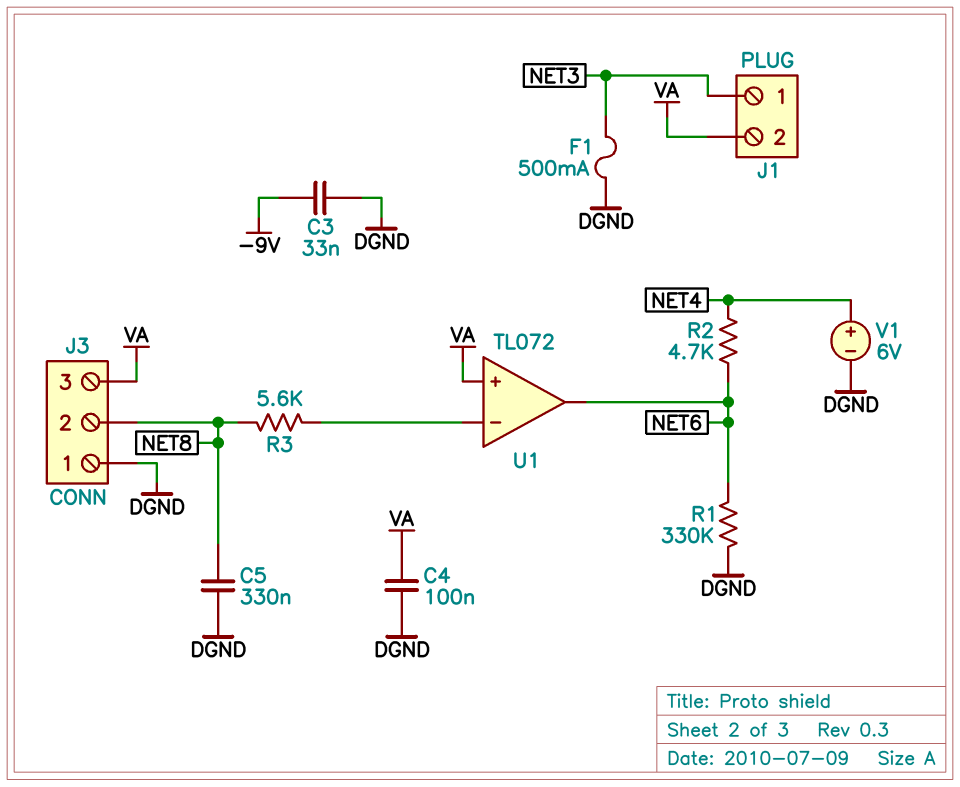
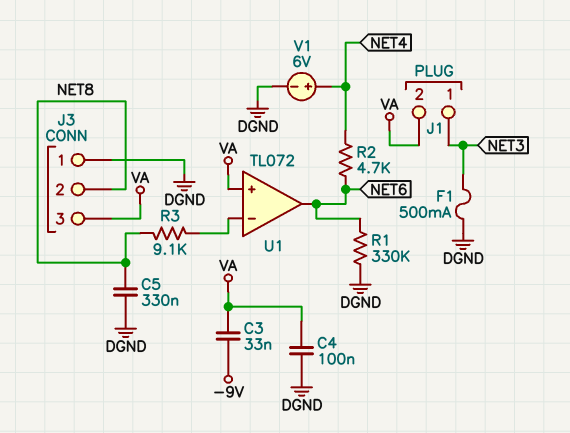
C3: 33nF (-9V, DGND) -> 33nF (-9V, VA)
R3: 5.6k (NET8, U1/in-) -> 9.1k (NET8, U1/in-)

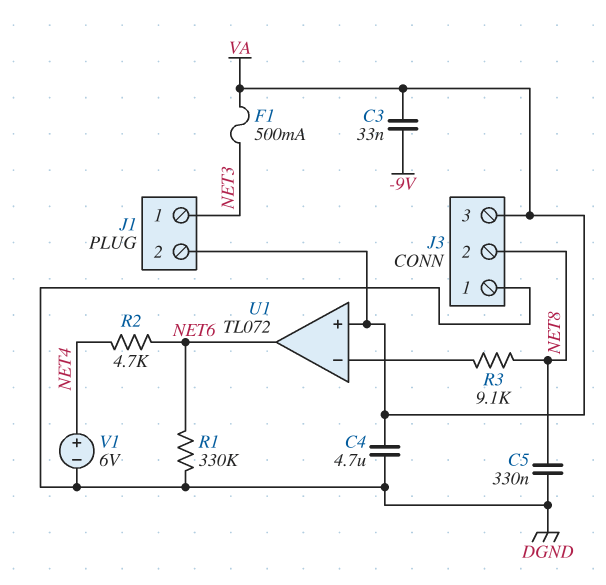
C4: 100nF (DGND, VA) -> 4.7uF (DGND, VA)
F1: 500mA (DGND, NET3) -> 500mA (NET3, VA)

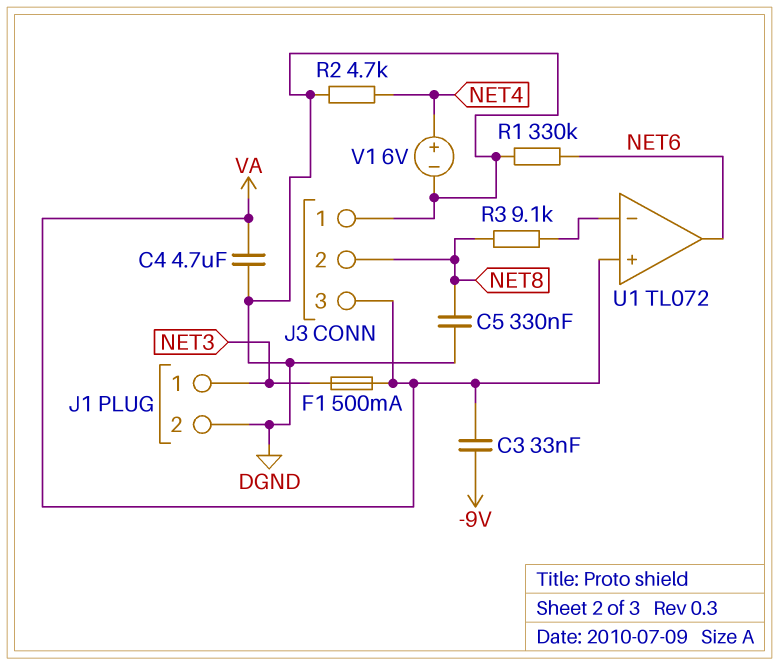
J1 pin 2: VA -> DGND
R2: 4.7k (NET4, NET6) -> 4.7k (DGND, NET4)

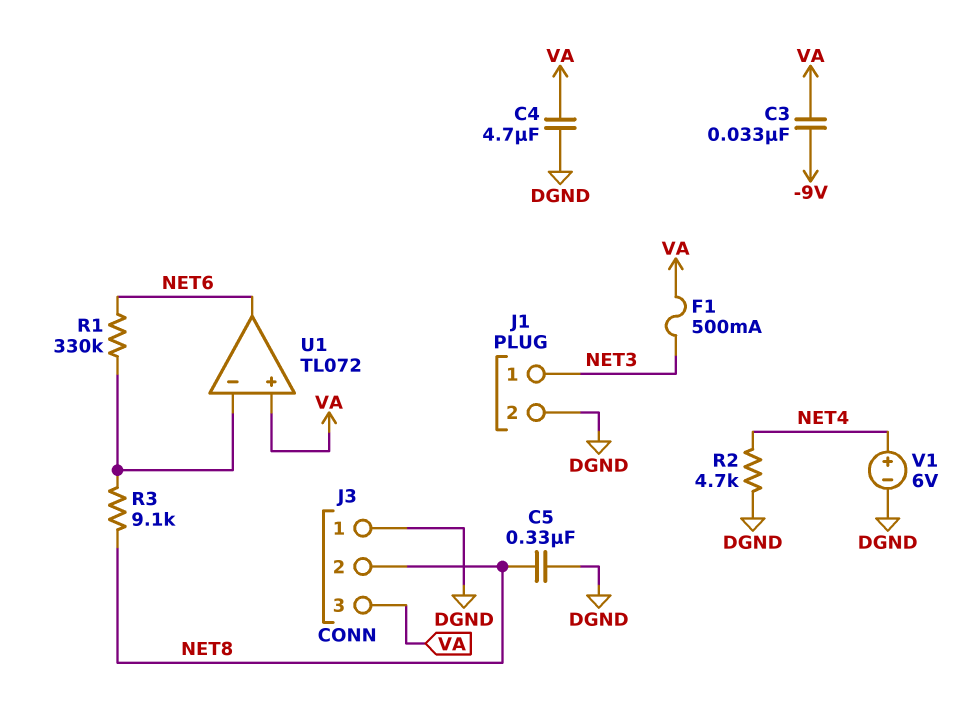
R1: 330k (DGND, NET6) -> 330k (NET6, U1/in-)

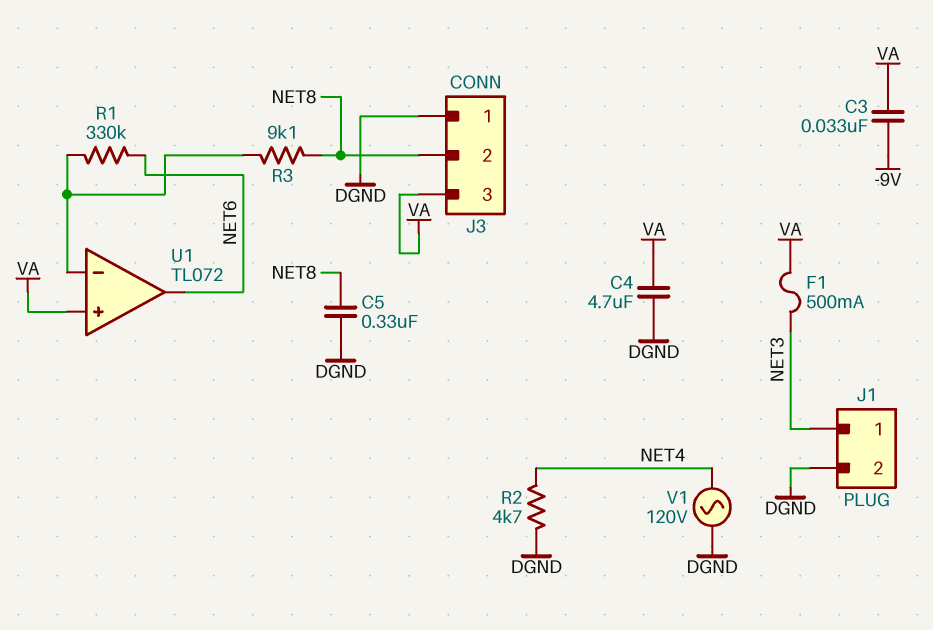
V1: 6V (plus NET4, minus DGND) -> AC 120V (DGND, NET4)

